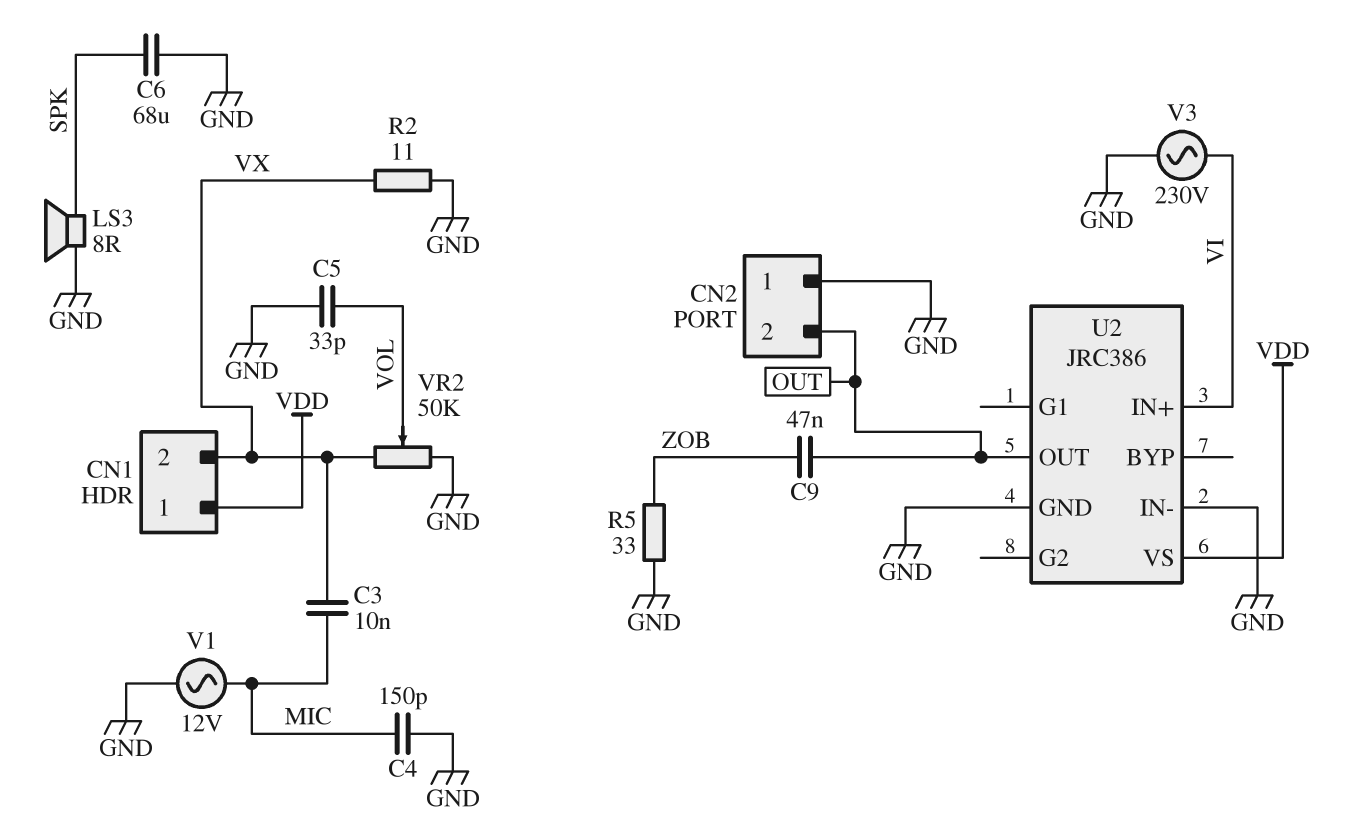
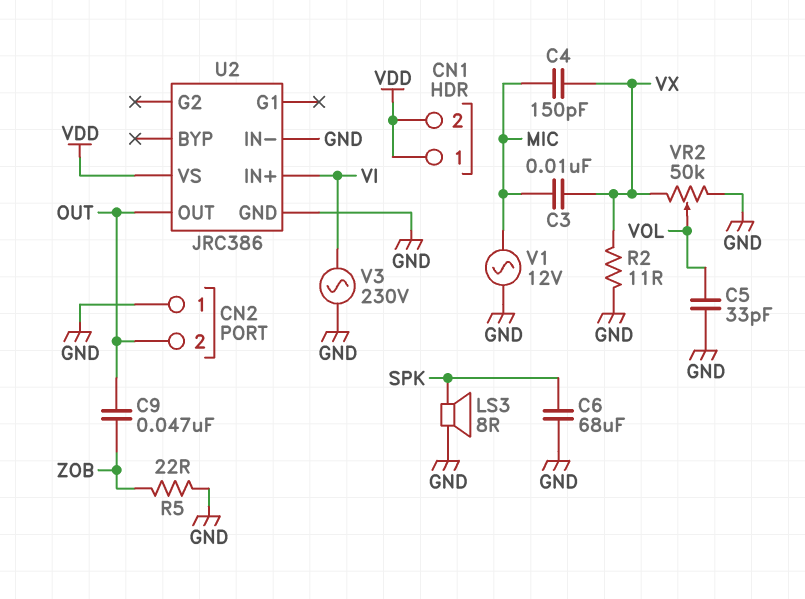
C4: 150pF (GND, MIC) -> 150pF (MIC, VX)
CN1 pin 2: VX -> VDD
R5: 33 (GND, ZOB) -> 22 (GND, ZOB)

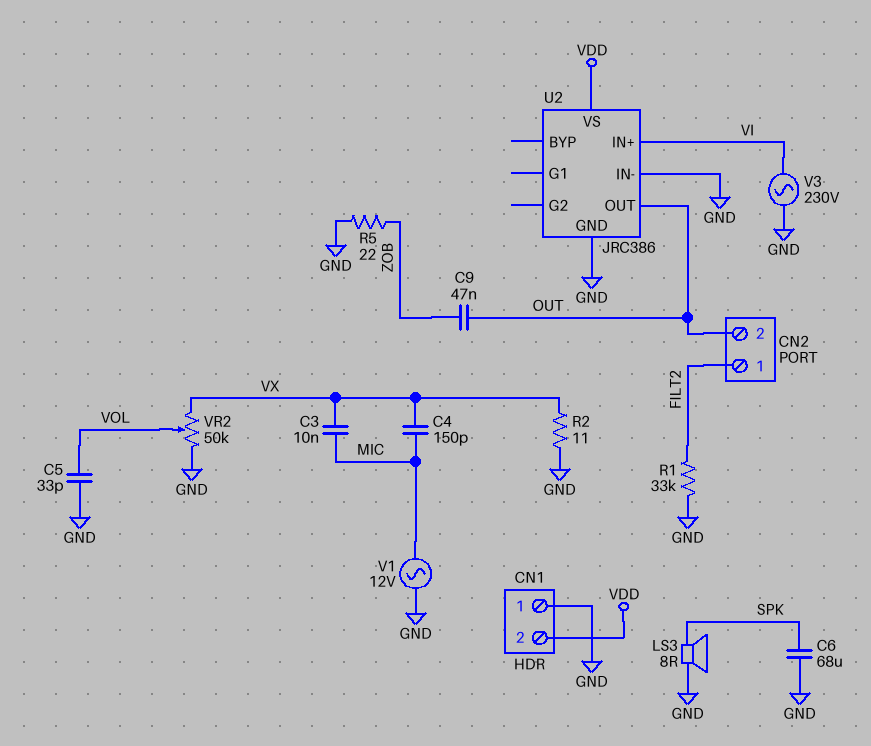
CN1 pin 1: VDD -> GND
CN2 pin 1: GND -> FILT2
R1: none -> 33k (FILT2, GND)

